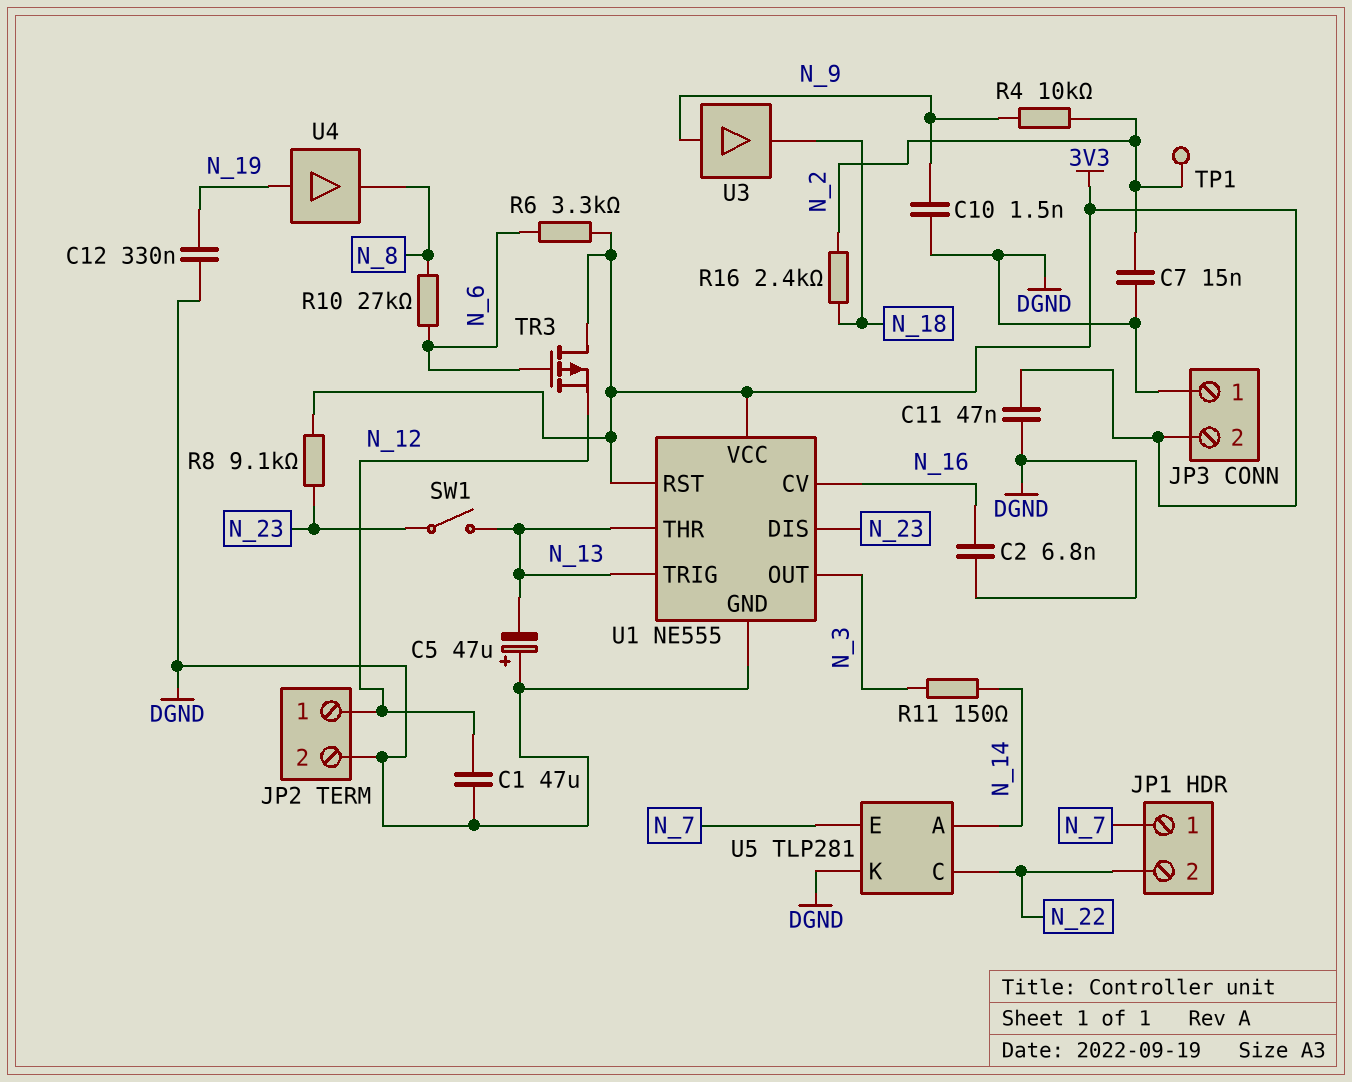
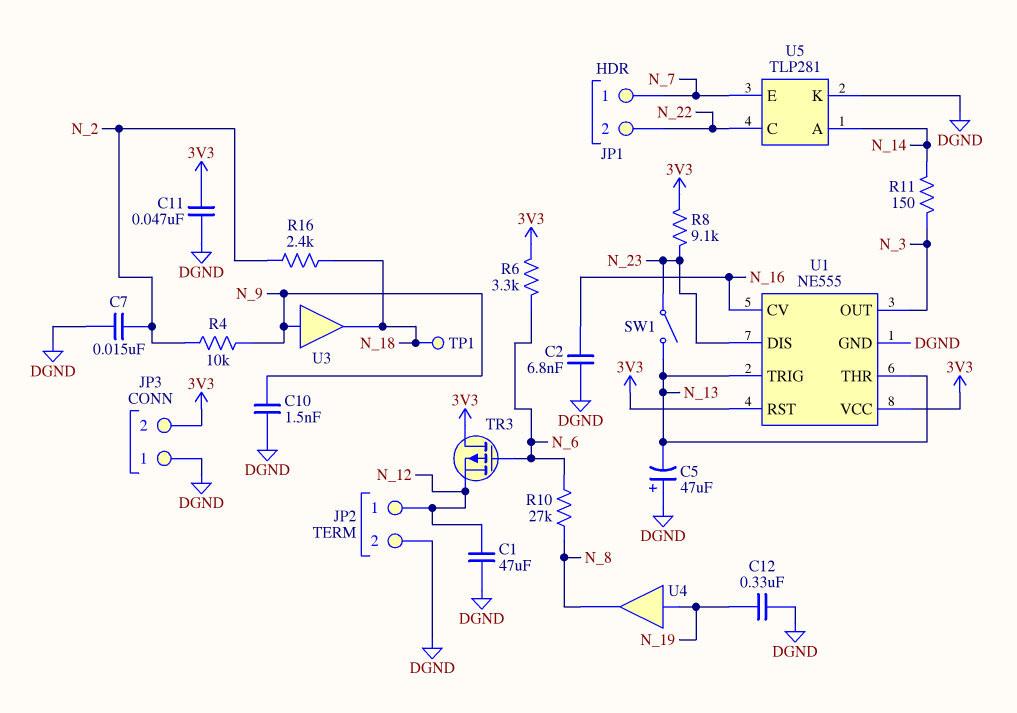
TP1: test point (N_2) -> test point (N_18)

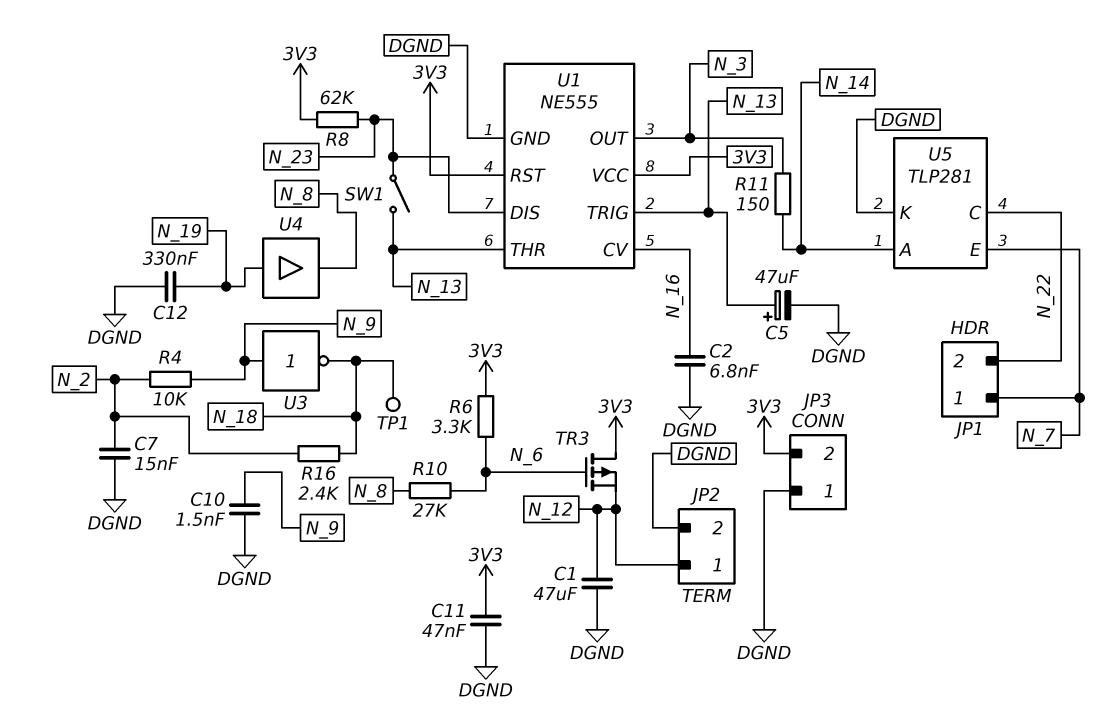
C5: 47uF (plus DGND, minus N_13) -> 47uF (plus N_13, minus DGND)
R8: 9.1k (3V3, N_23) -> 62k (3V3, N_23)
U3: buffer (in N_9, out N_18) -> NOT (in N_9, out N_18)

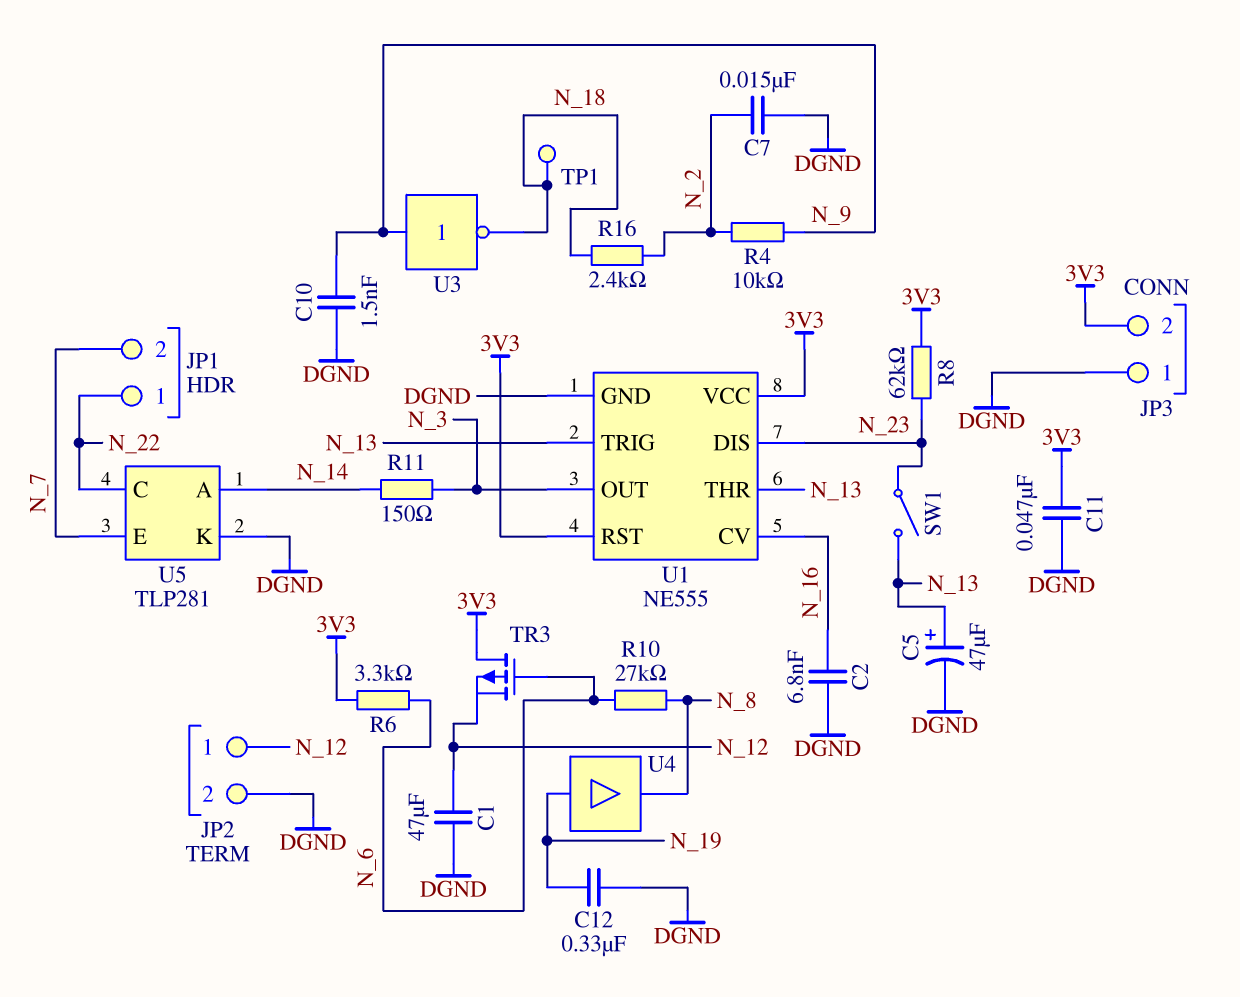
JP1 pin 1: N_7 -> N_22
JP1 pin 2: N_22 -> N_7

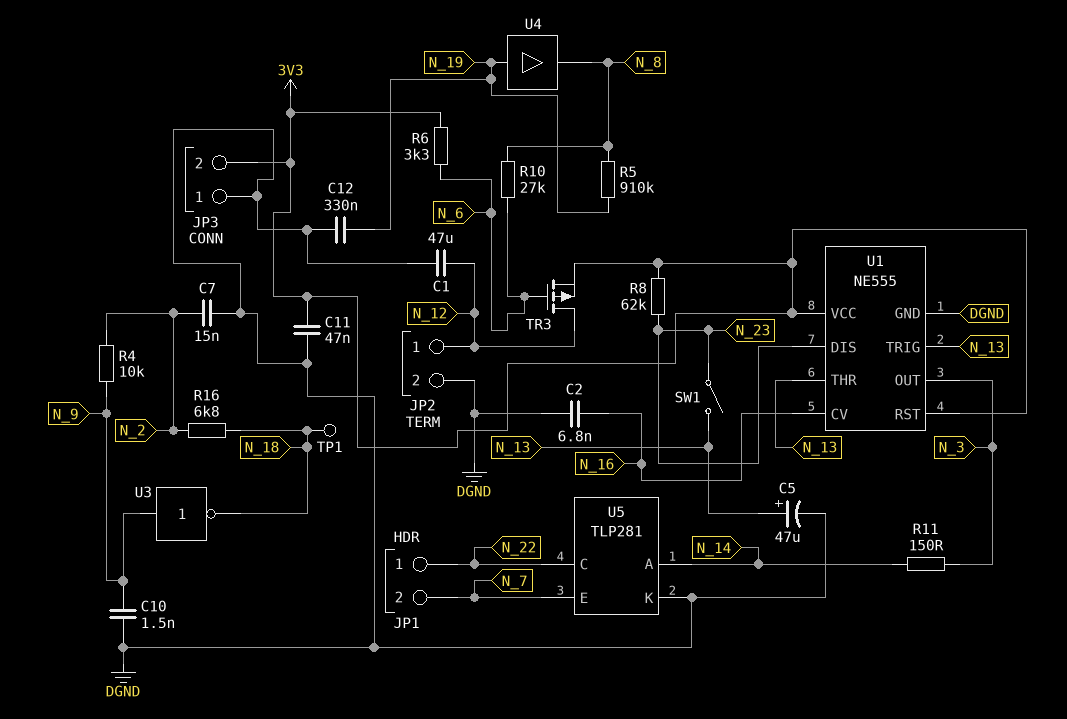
R5: none -> 910k (N_8, N_19)
R16: 2.4k (N_2, N_18) -> 6.8k (N_2, N_18)
TR3: PMOS (G N_6, D 3V3, S N_12) -> PMOS (G N_6, D N_12, S 3V3)

